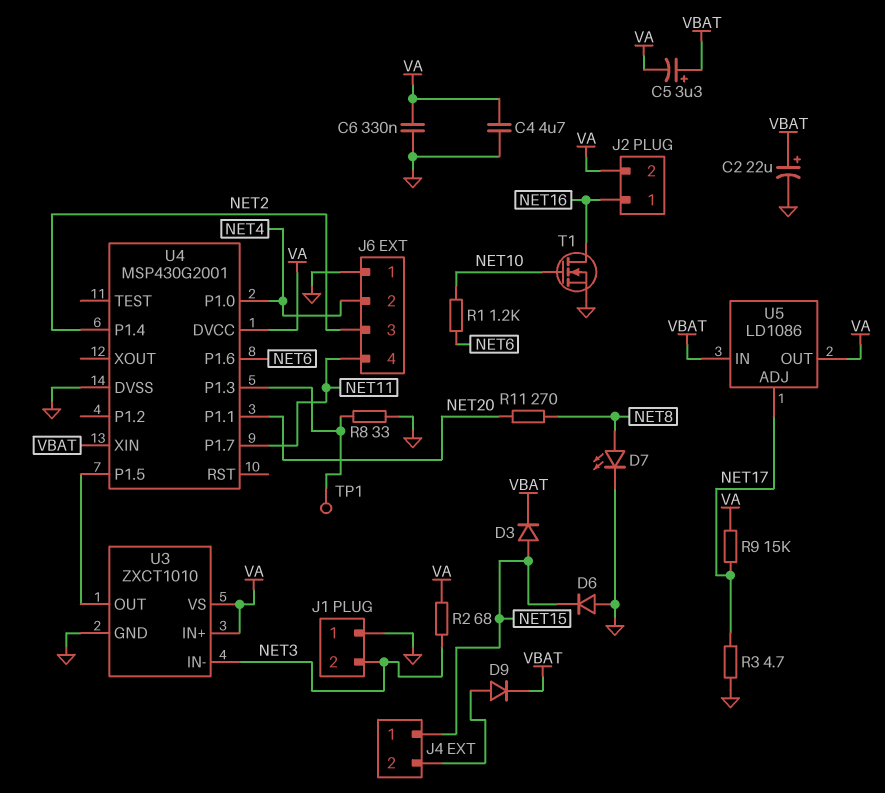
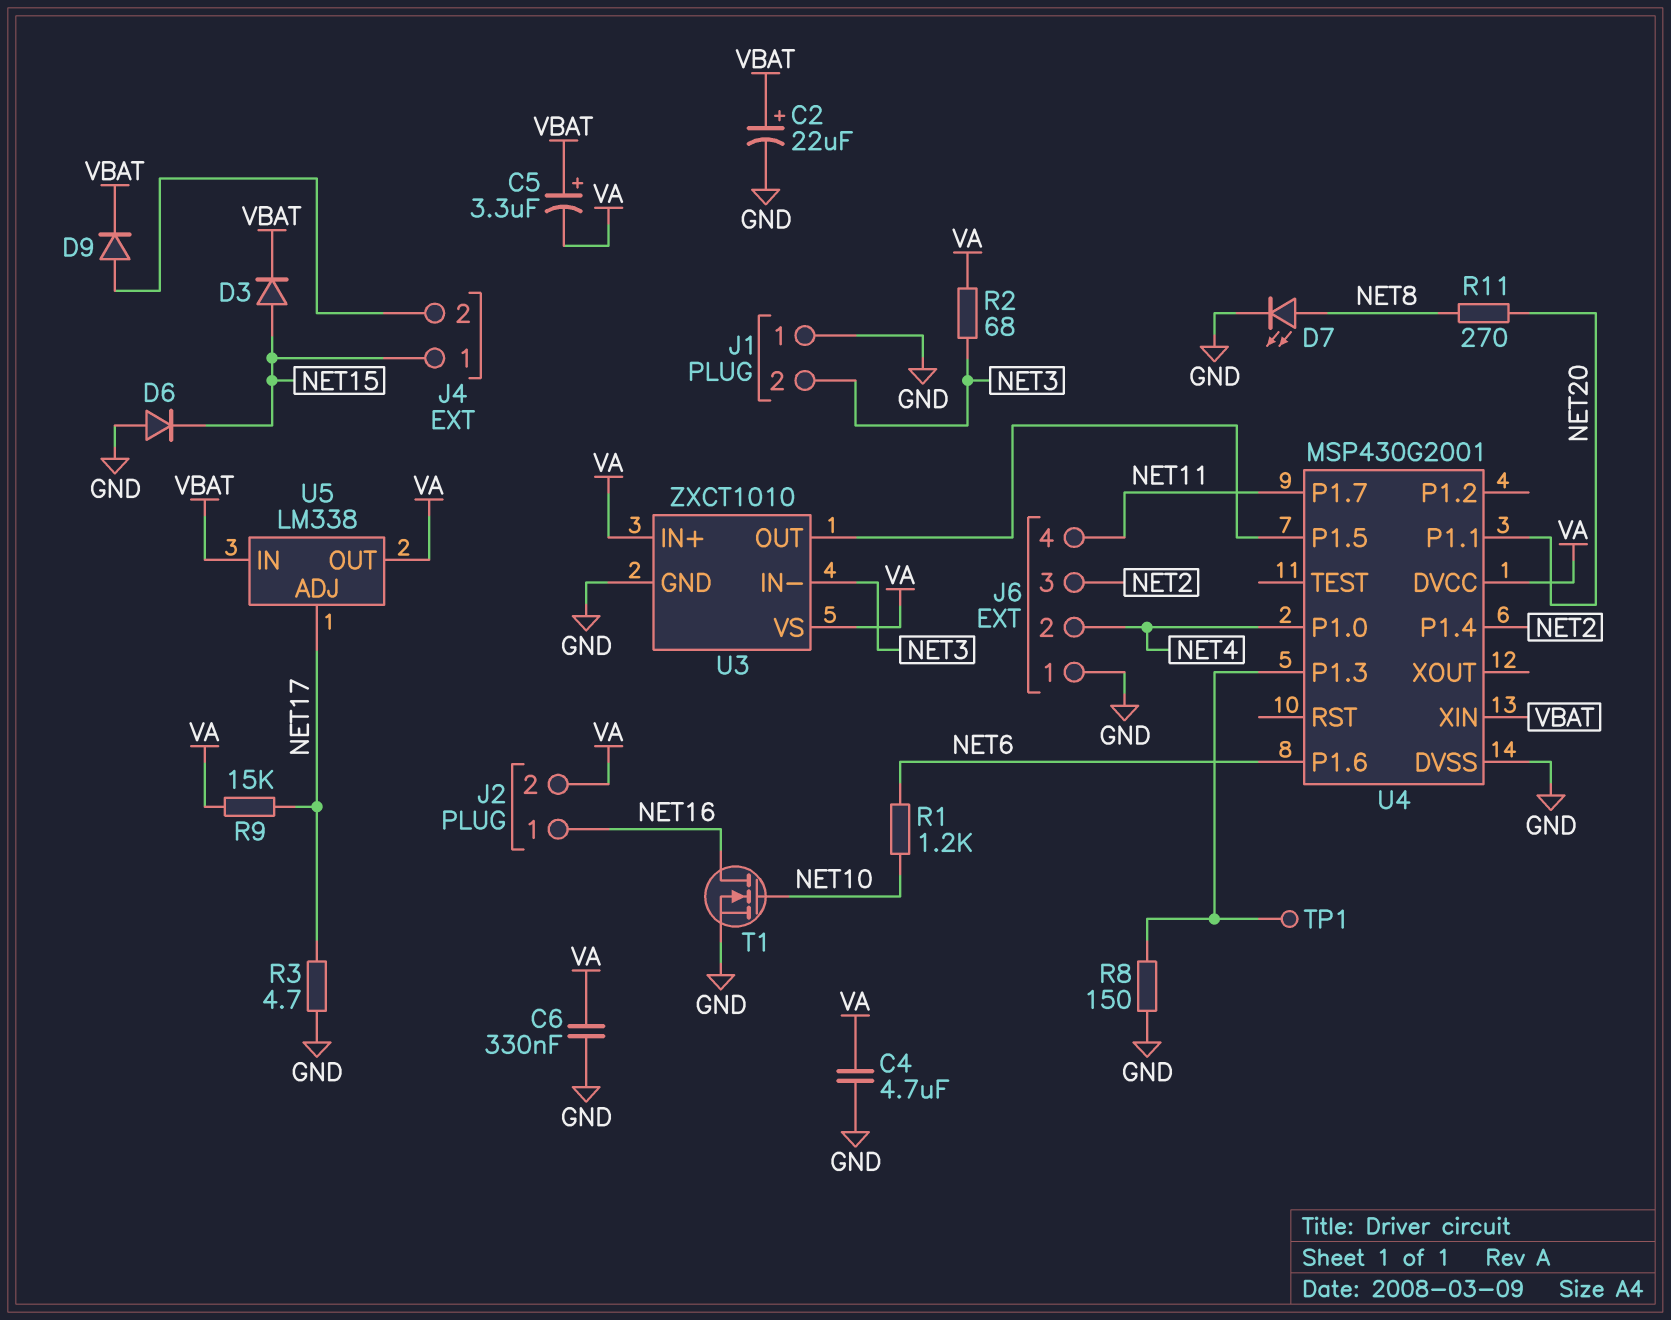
R8: 33 (GND, U4/P1.3) -> 150 (GND, U4/P1.3)
U5: LD1086 -> LM338

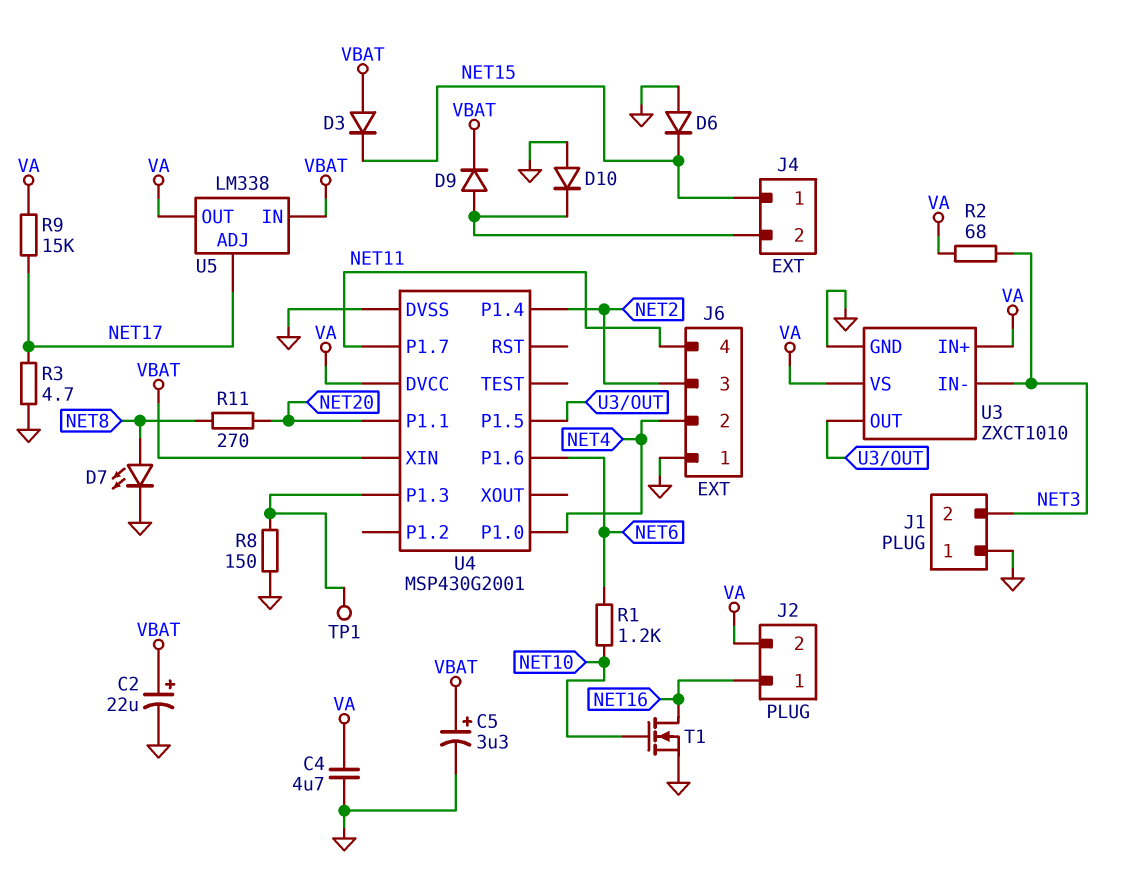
C5: 3.3uF (plus VBAT, minus VA) -> 3.3uF (plus VBAT, minus GND)
C6: 330nF (GND, VA) -> none
D3: diode (A NET15, K VBAT) -> diode (A VBAT, K NET15)
D10: none -> diode (A GND, K J4/2)

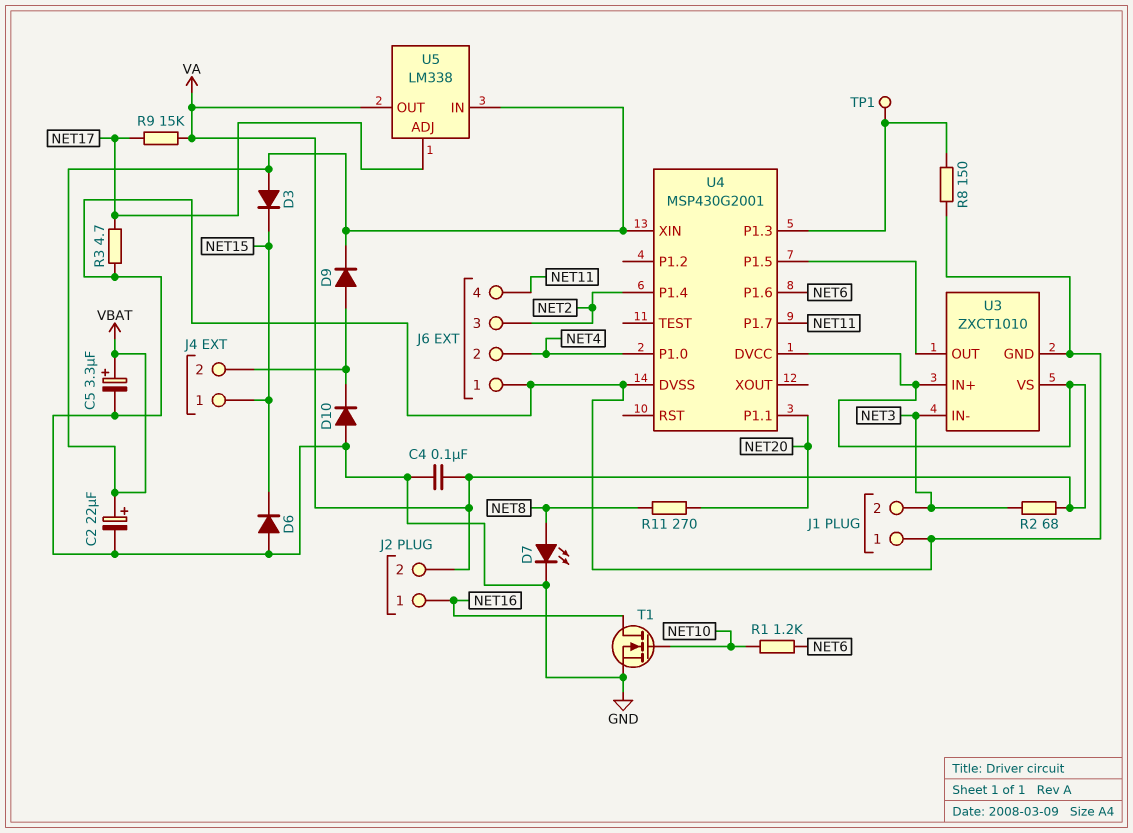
C4: 4.7uF (GND, VA) -> 100nF (GND, VA)

